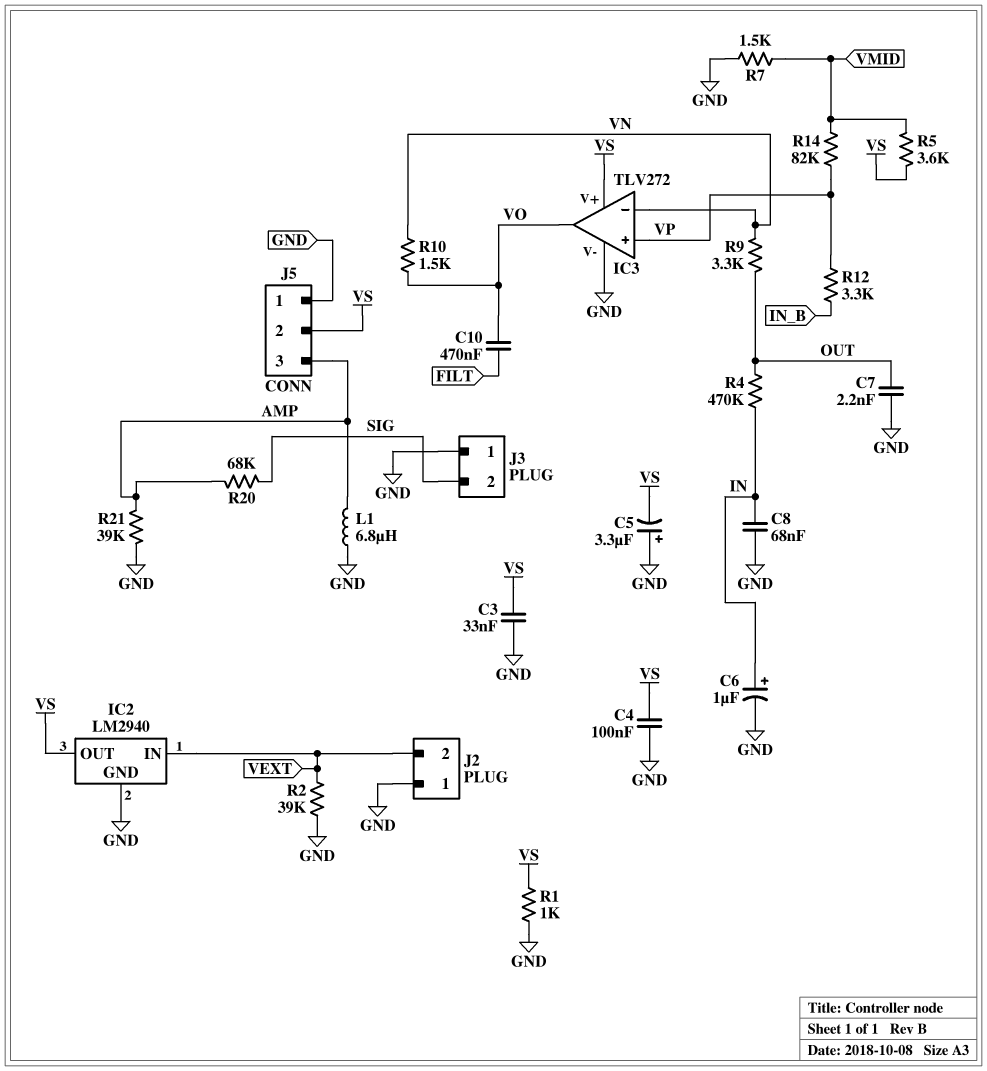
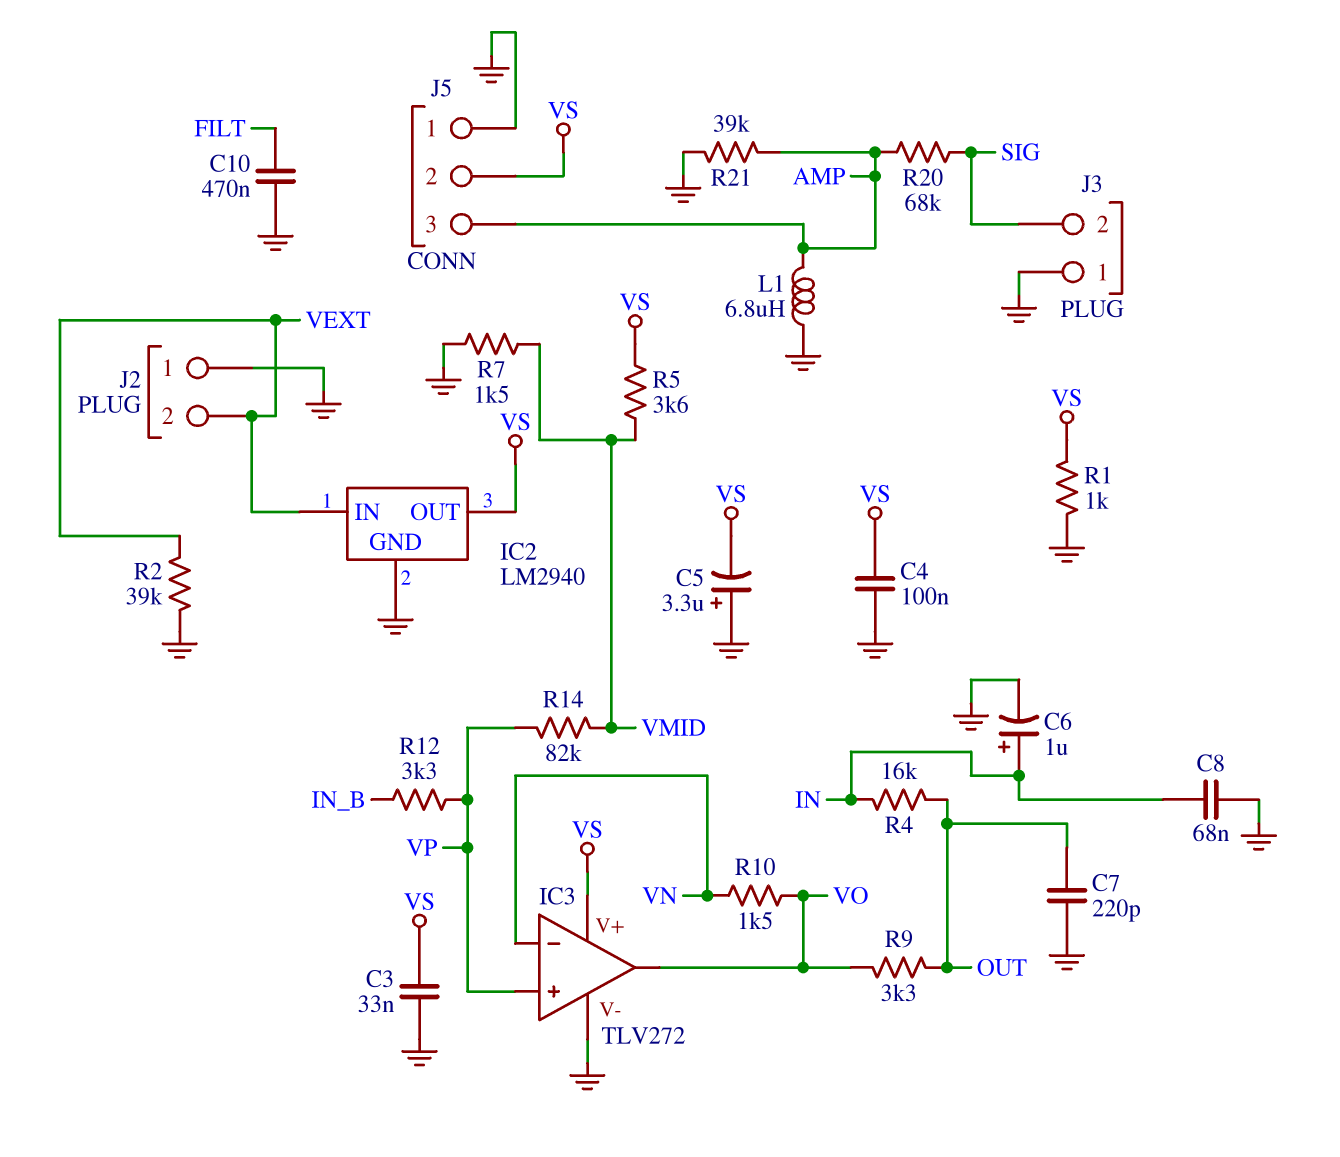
C7: 2.2nF (GND, OUT) -> 220pF (GND, OUT)
C10: 470nF (FILT, VO) -> 470nF (FILT, GND)
R4: 470k (IN, OUT) -> 16k (IN, OUT)
R9: 3.3k (OUT, VN) -> 3.3k (OUT, VO)

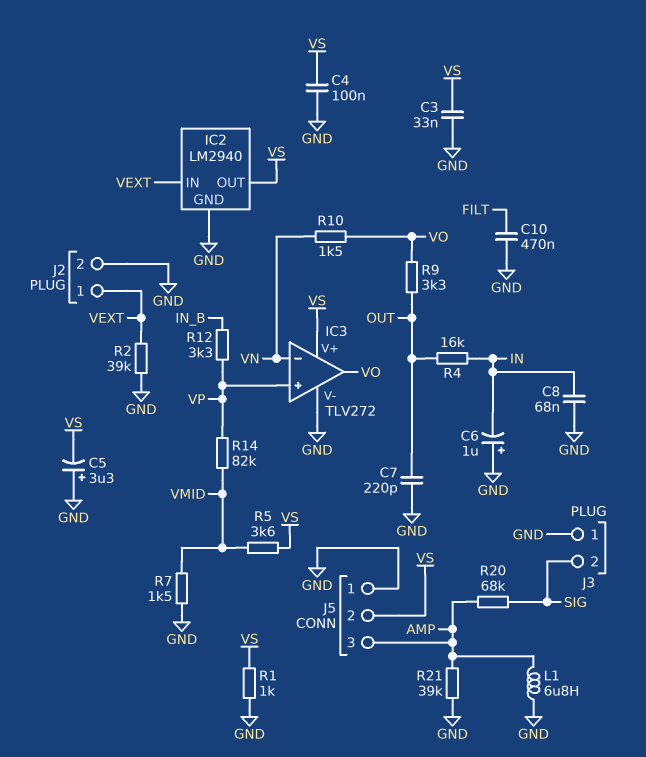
C6: 1uF (plus IN, minus GND) -> 1uF (plus GND, minus IN)
J2 pin 1: GND -> VEXT
J2 pin 2: VEXT -> GND

